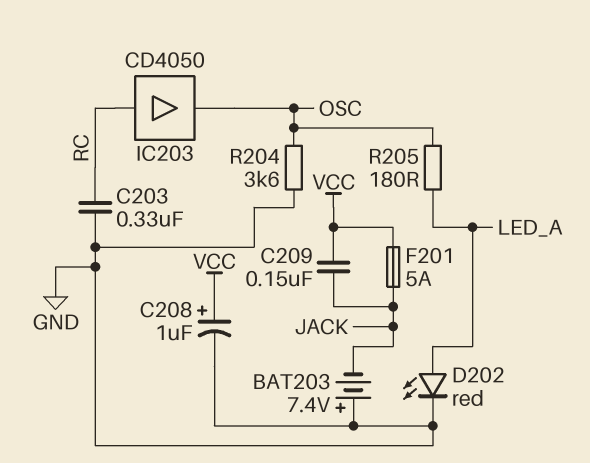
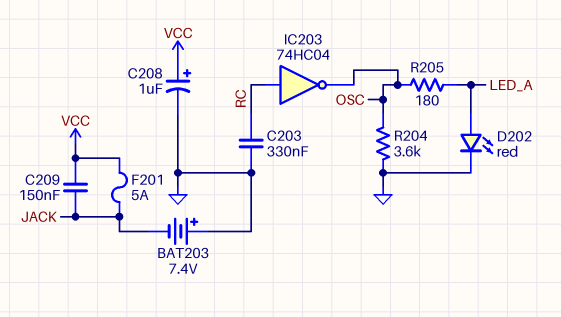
IC203: buffer CD4050 (in RC, out OSC) -> NOT 74HC04 (in RC, out OSC)

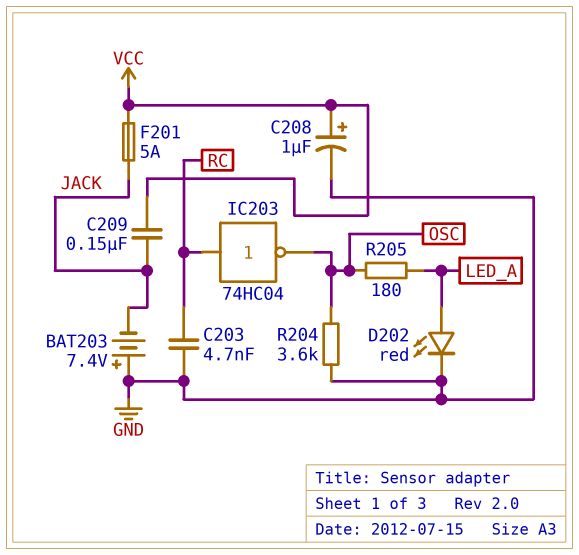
C203: 330nF (GND, RC) -> 4.7nF (GND, RC)

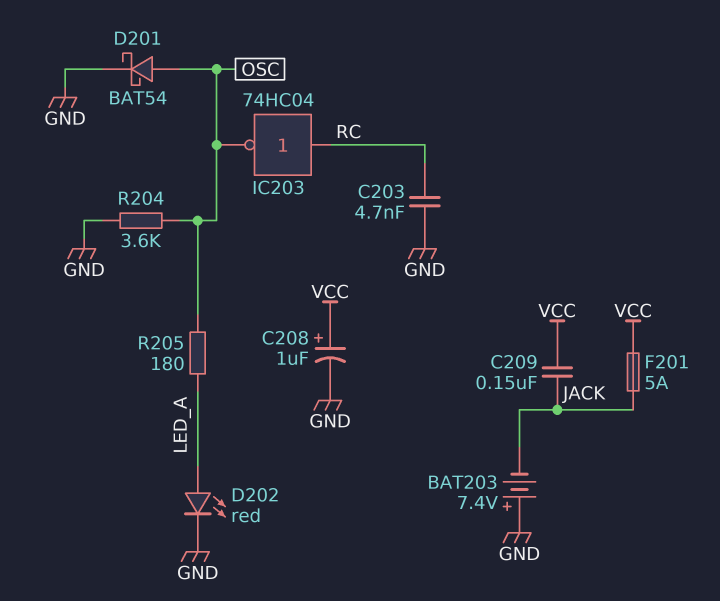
D201: none -> schottky BAT54 (A OSC, K GND)

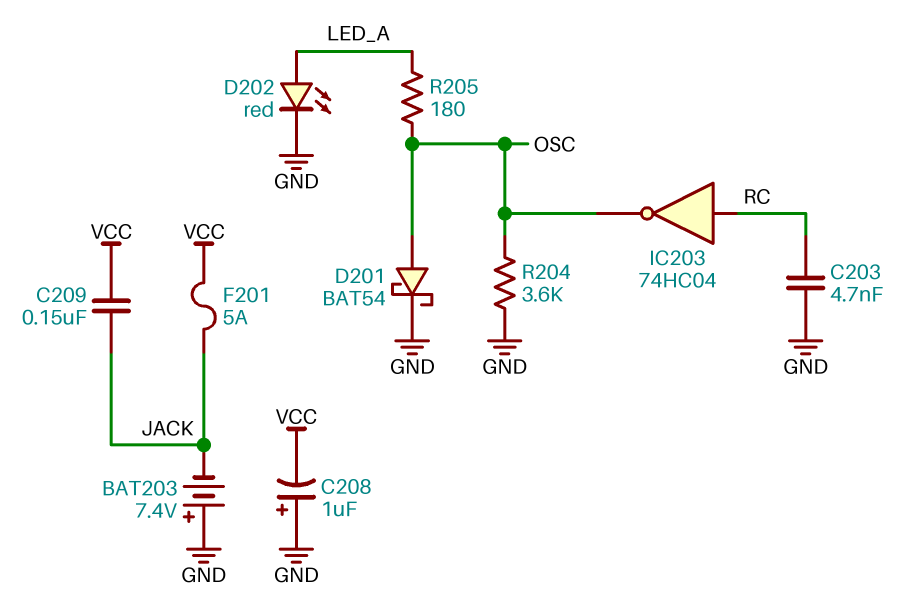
C208: 1uF (plus VCC, minus GND) -> 1uF (plus GND, minus VCC)

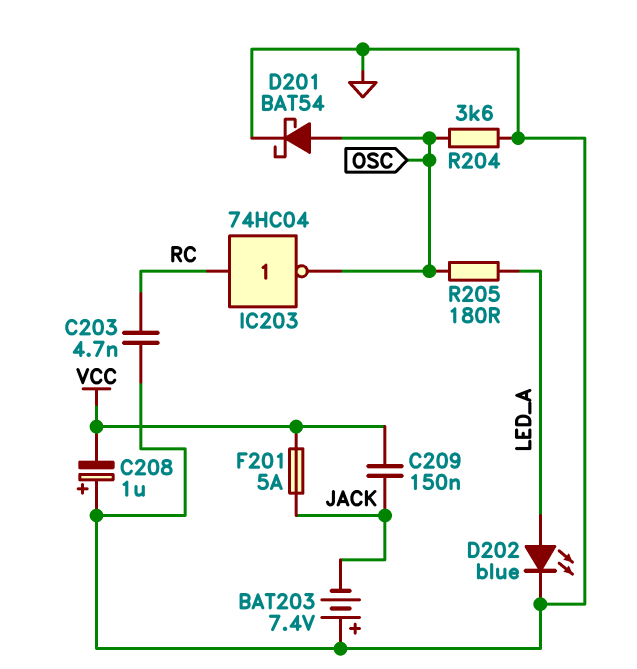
D202: LED red (A LED_A, K GND) -> LED blue (A LED_A, K GND)

